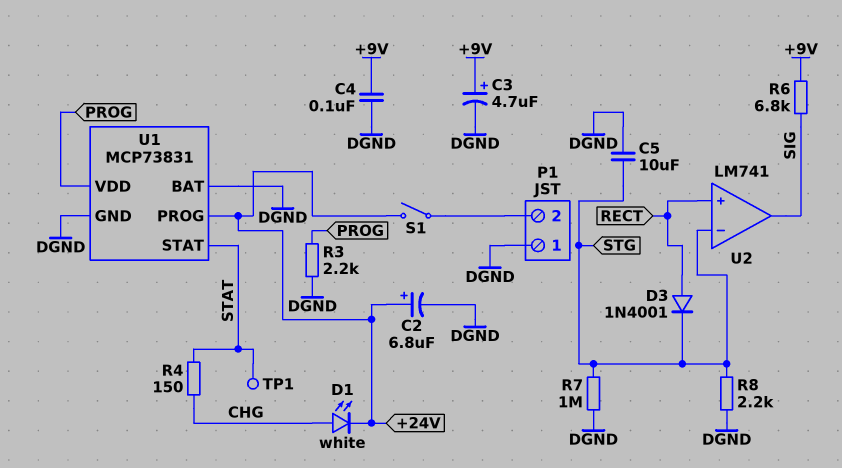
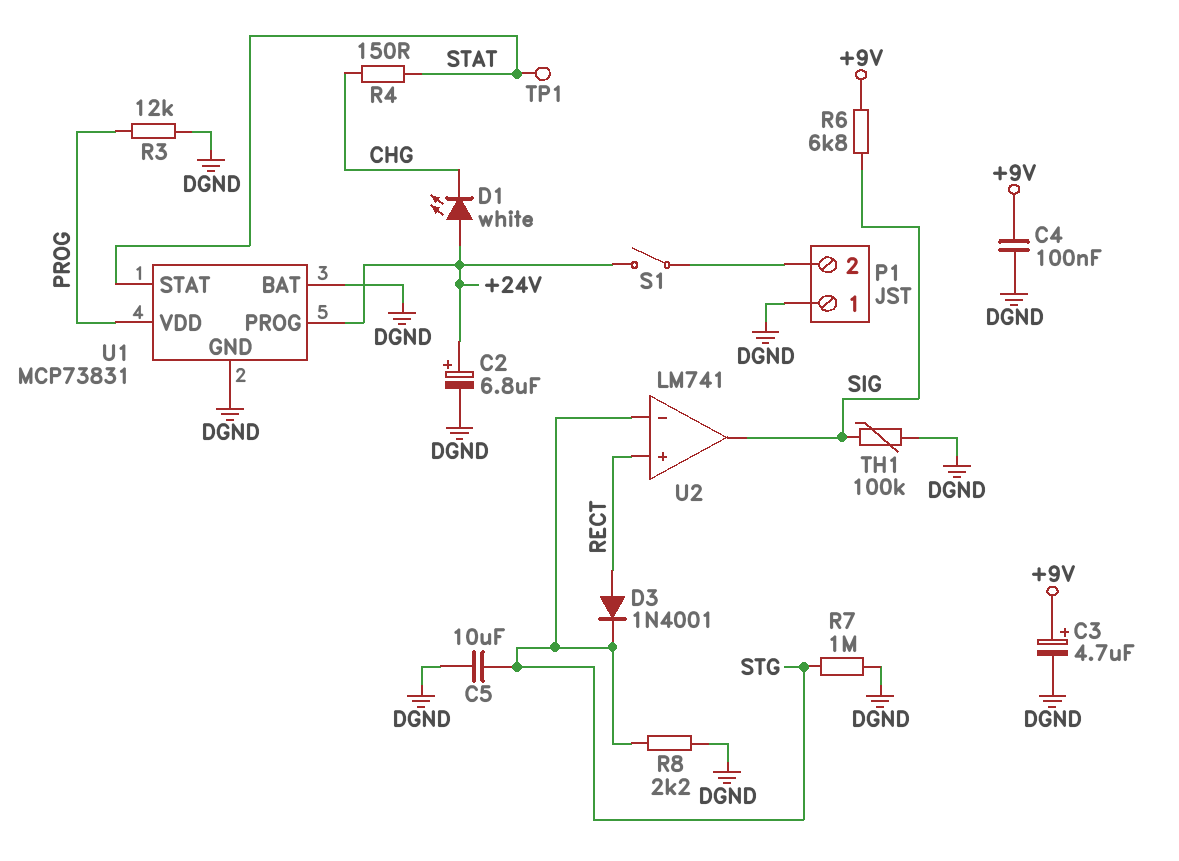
D1: LED white (A CHG, K +24V) -> LED white (A +24V, K CHG)
R3: 2.2k (DGND, PROG) -> 12k (DGND, PROG)
TH1: none -> 100k (DGND, SIG)

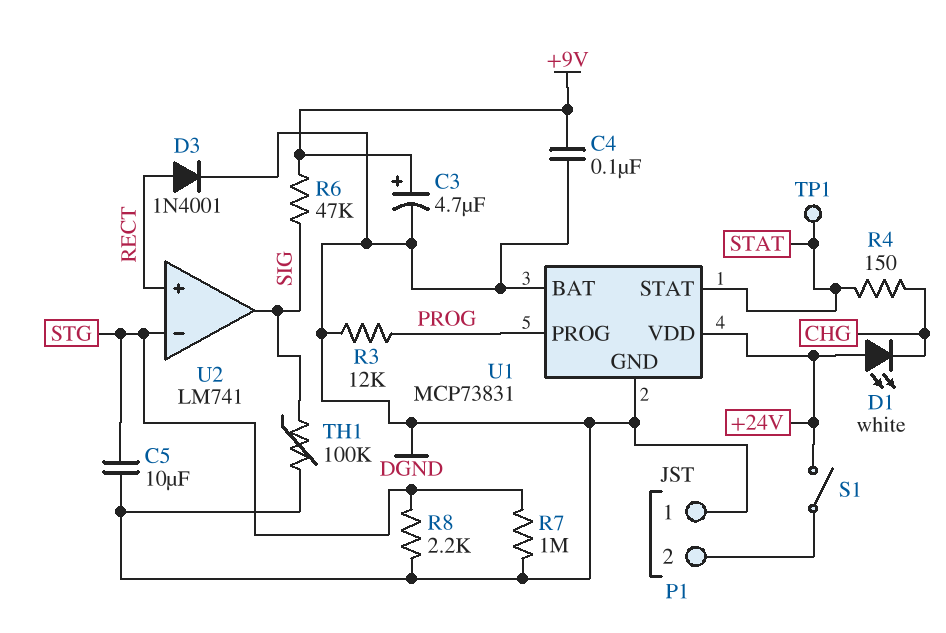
C2: 6.8uF (plus +24V, minus DGND) -> none
D3: diode 1N4001 (A RECT, K STG) -> diode 1N4001 (A RECT, K DGND)
R6: 6.8k (+9V, SIG) -> 47k (+9V, SIG)
U1 pin PROG: +24V -> PROG
U1 pin VDD: PROG -> +24V

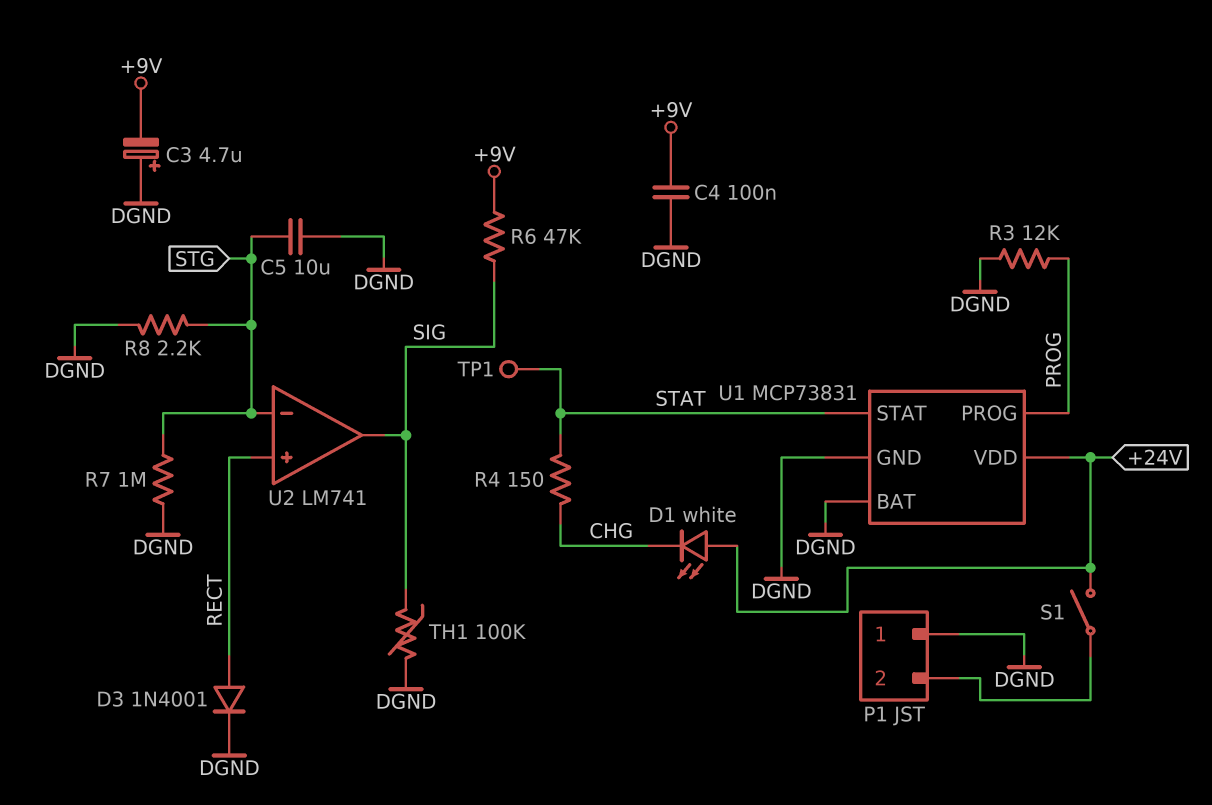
C3: 4.7uF (plus +9V, minus DGND) -> 4.7uF (plus DGND, minus +9V)

